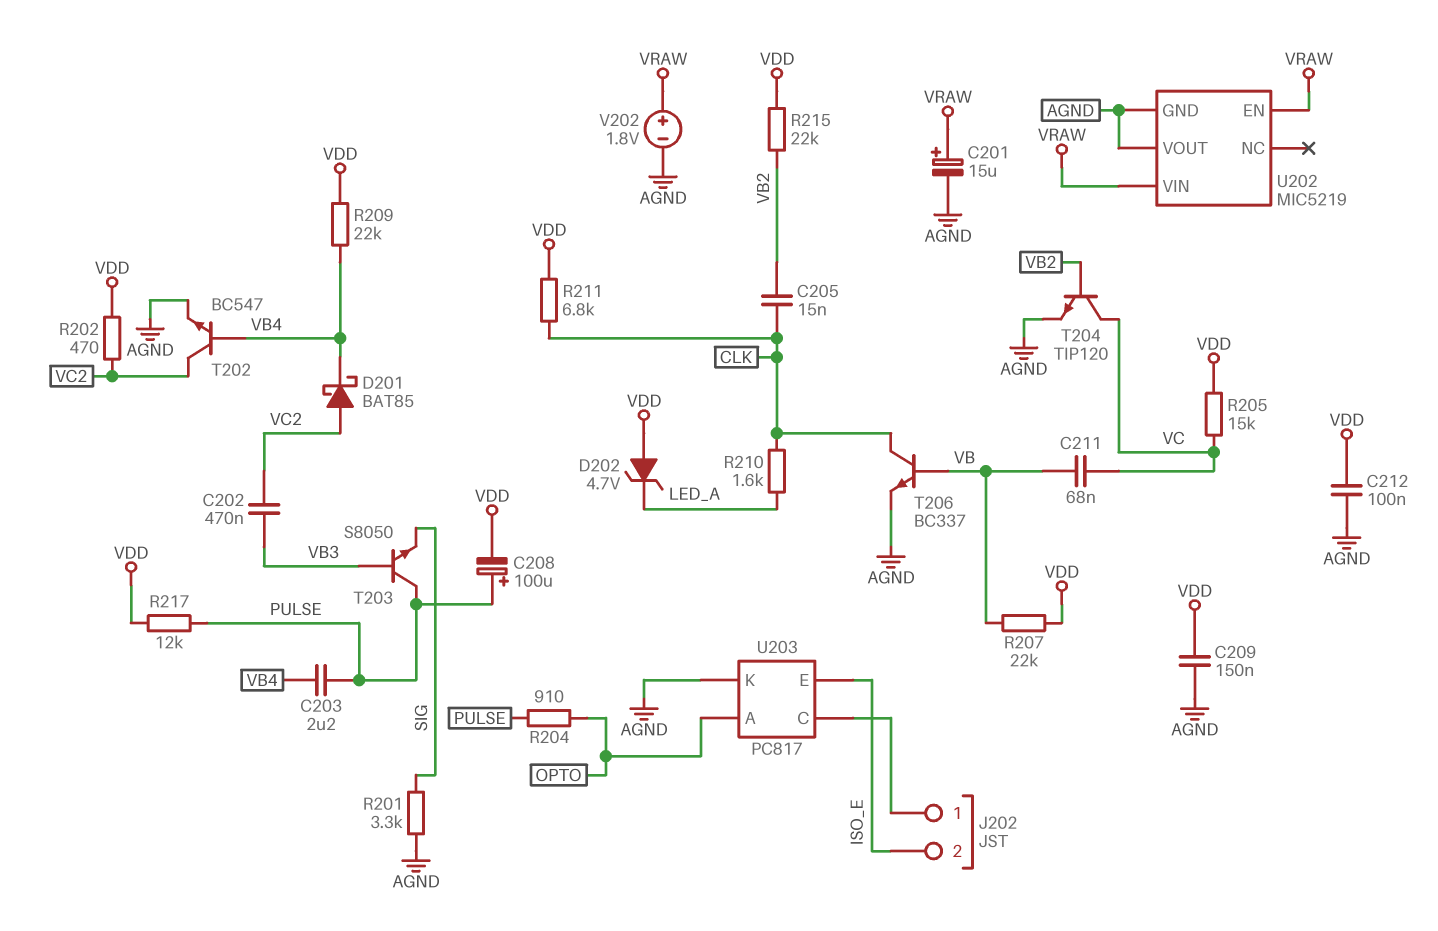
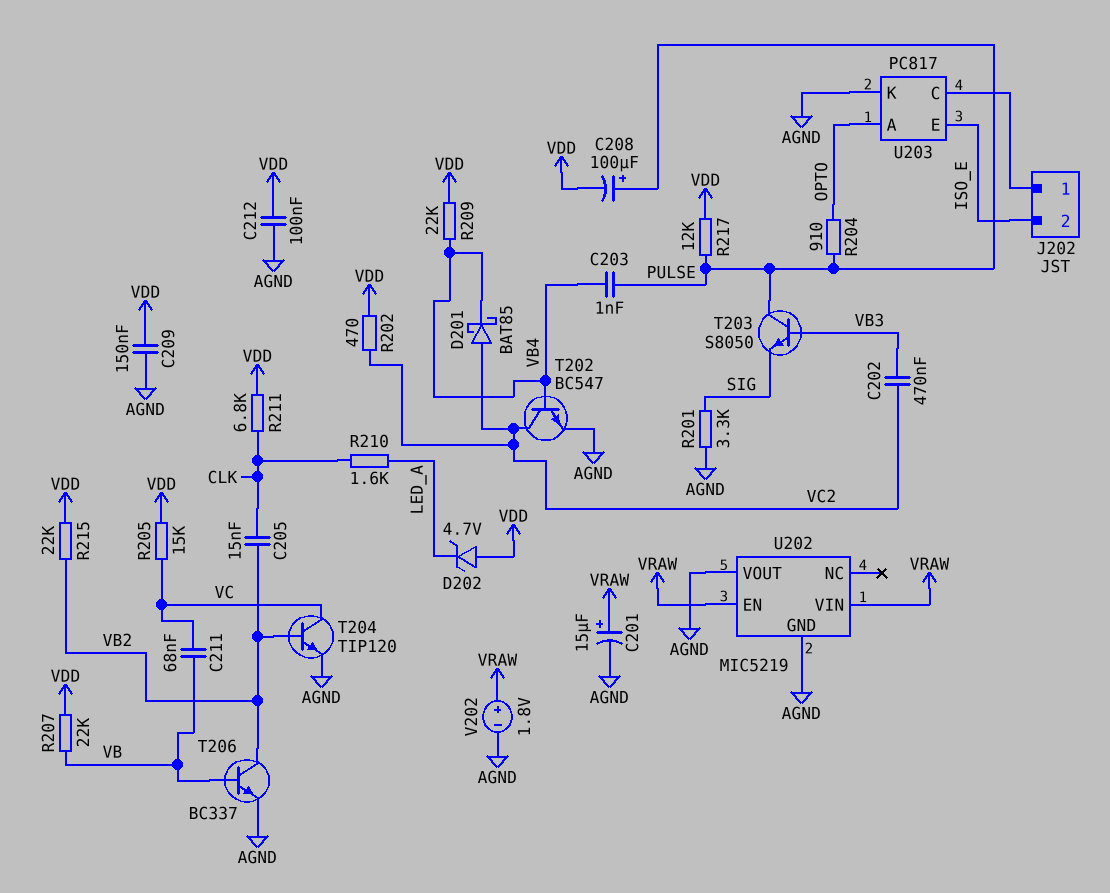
C203: 2.2uF (PULSE, VB4) -> 1nF (PULSE, VB4)
T206: NPN BC337 (B VB, C CLK, E AGND) -> NPN BC337 (B VB, C VB2, E AGND)

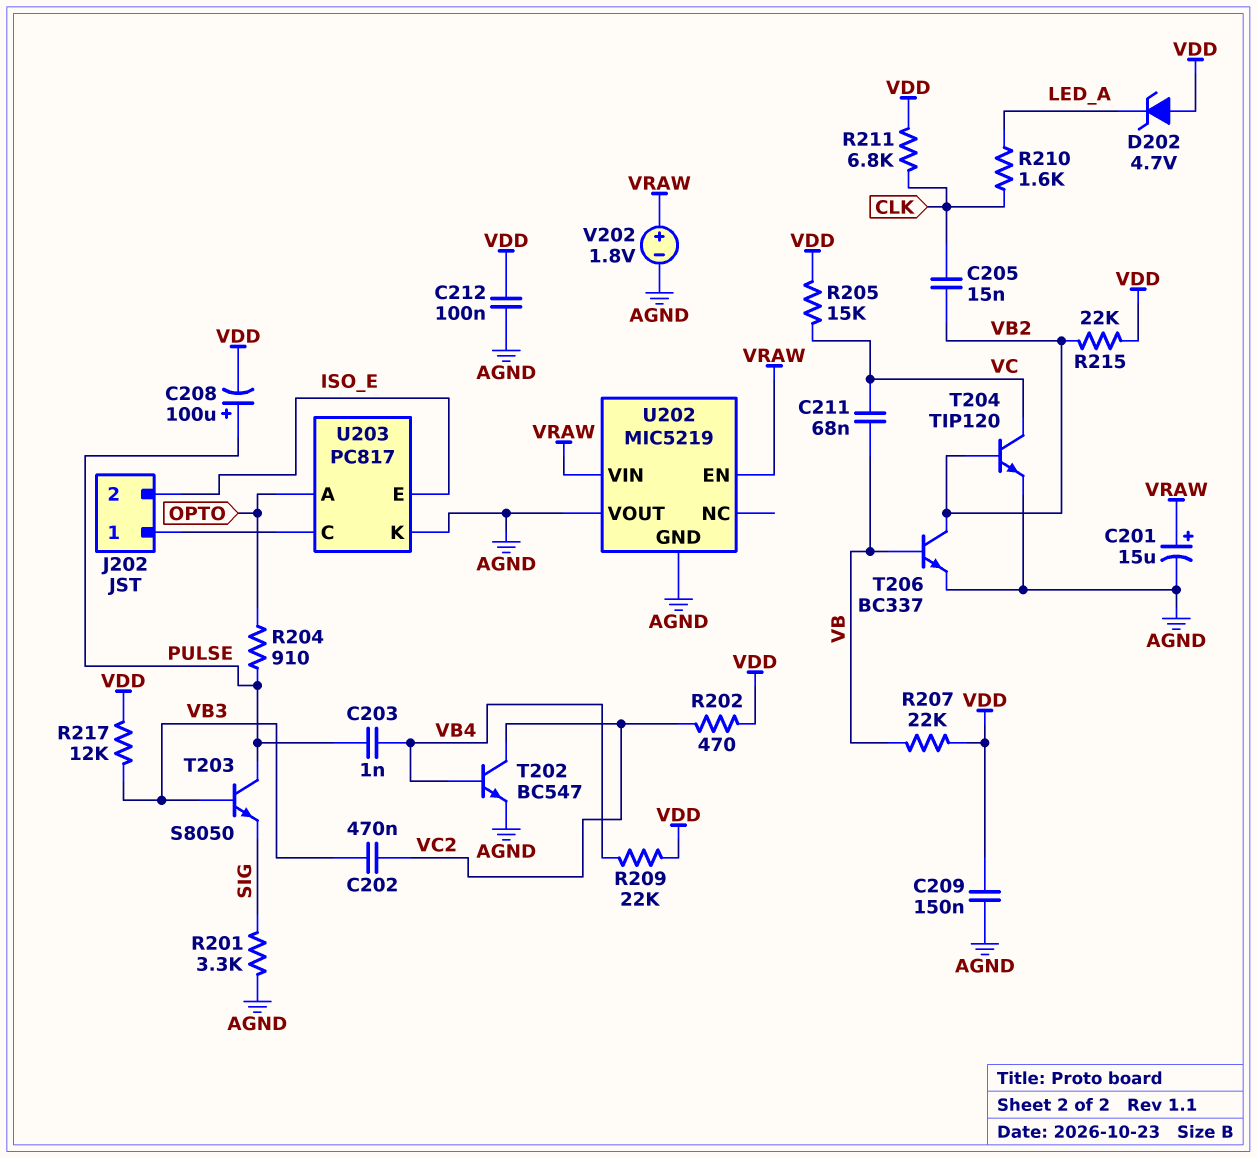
D201: schottky BAT85 (A VC2, K VB4) -> none
R217: 12k (PULSE, VDD) -> 12k (VB3, VDD)

